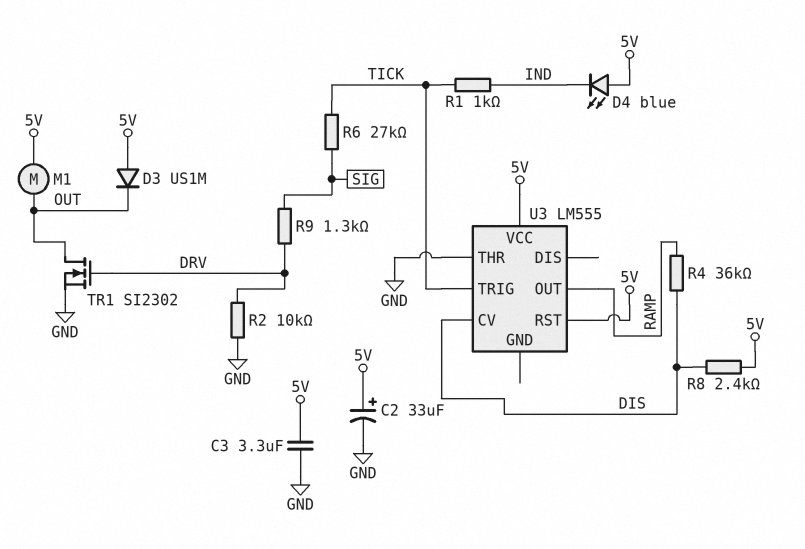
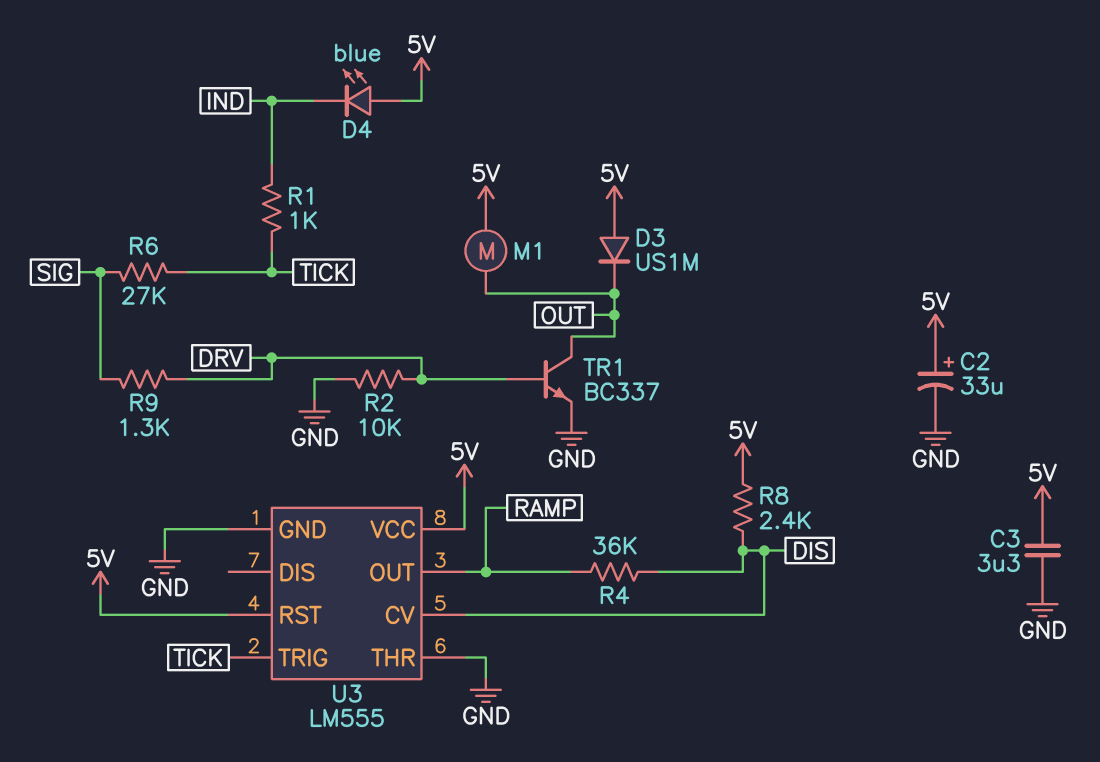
TR1: NMOS SI2302 (G DRV, D OUT, S GND) -> NPN BC337 (B DRV, C OUT, E GND)
U3 pin GND: none -> GND

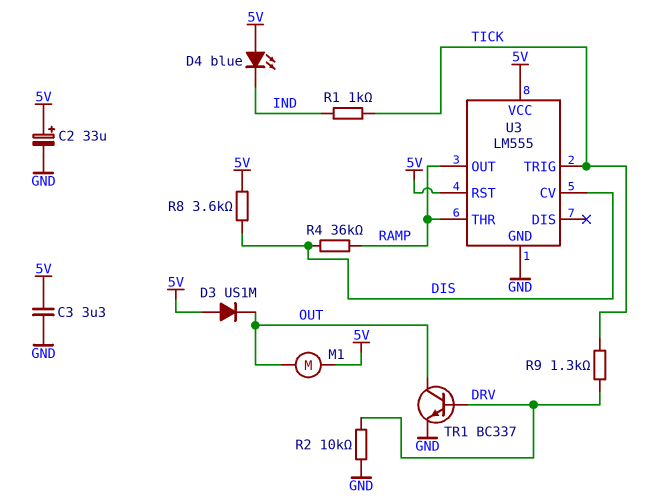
R6: 27k (SIG, TICK) -> none
R8: 2.4k (5V, DIS) -> 3.6k (5V, DIS)
R9: 1.3k (DRV, SIG) -> 1.3k (DRV, TICK)
U3 pin THR: GND -> RAMP

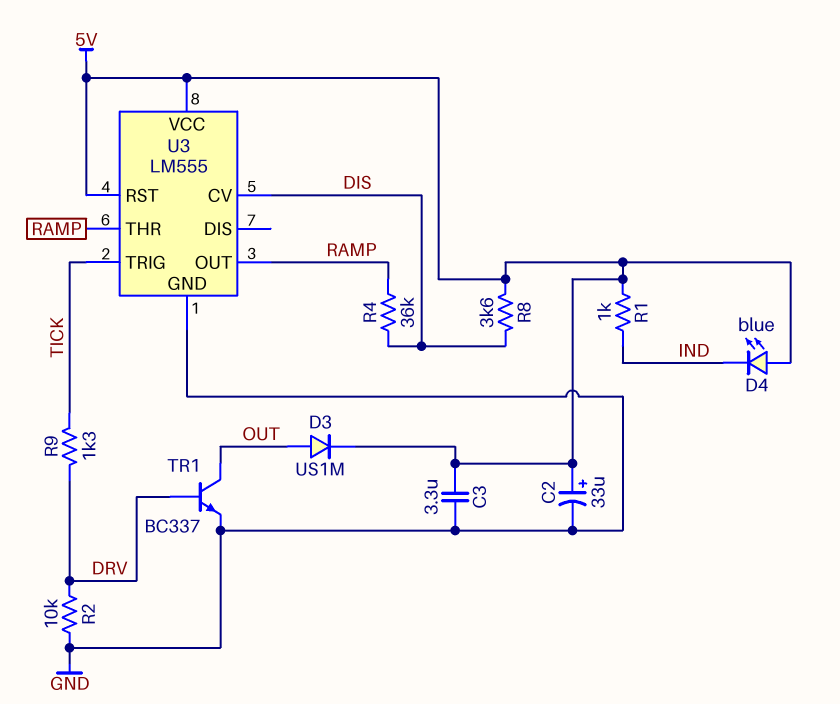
D3: diode US1M (A 5V, K OUT) -> diode US1M (A OUT, K 5V)
M1: motor (5V, OUT) -> none
R1: 1k (IND, TICK) -> 1k (5V, IND)

